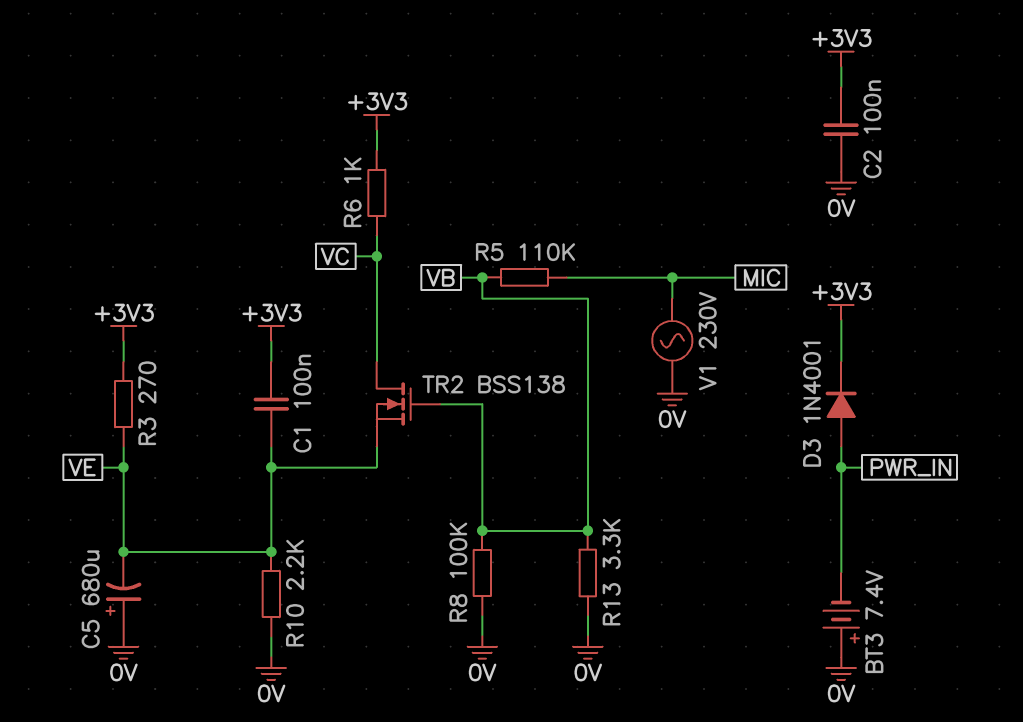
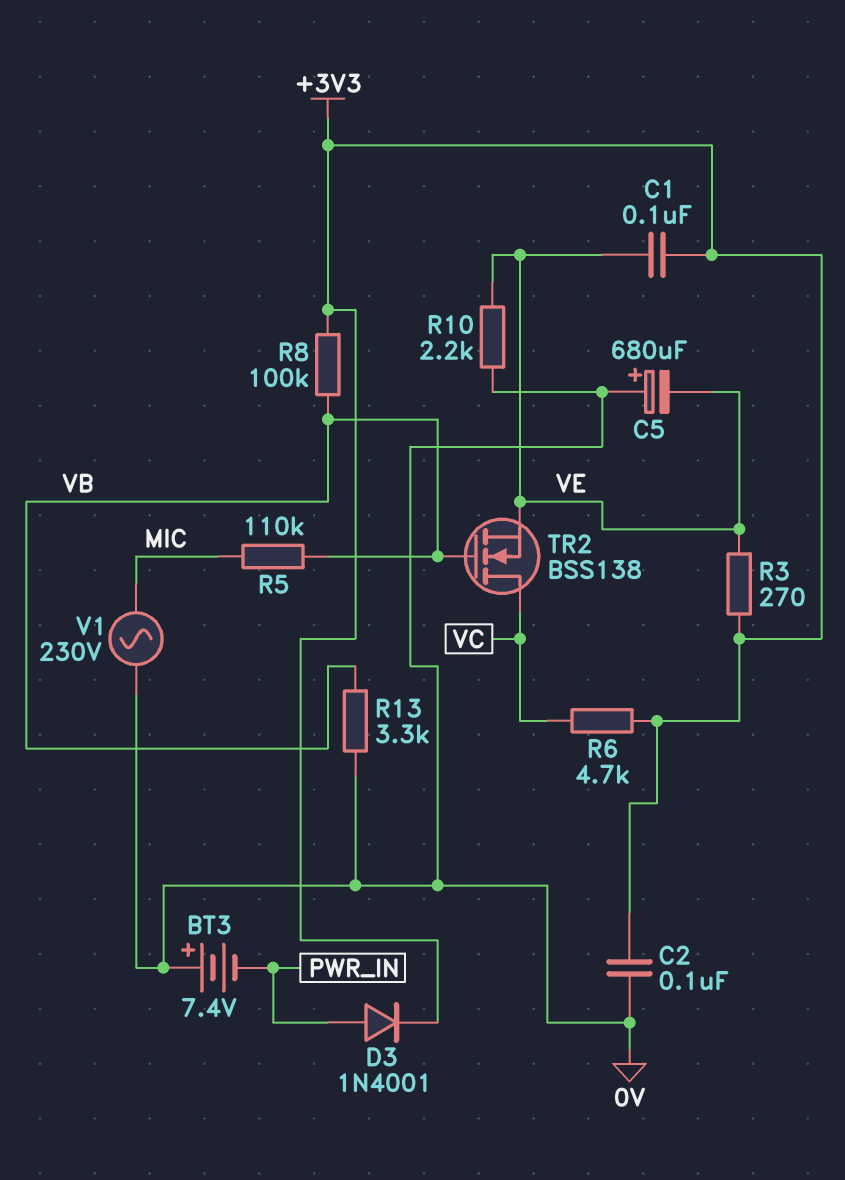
R6: 1k (+3V3, VC) -> 4.7k (+3V3, VC)
R8: 100k (0V, VB) -> 100k (+3V3, VB)

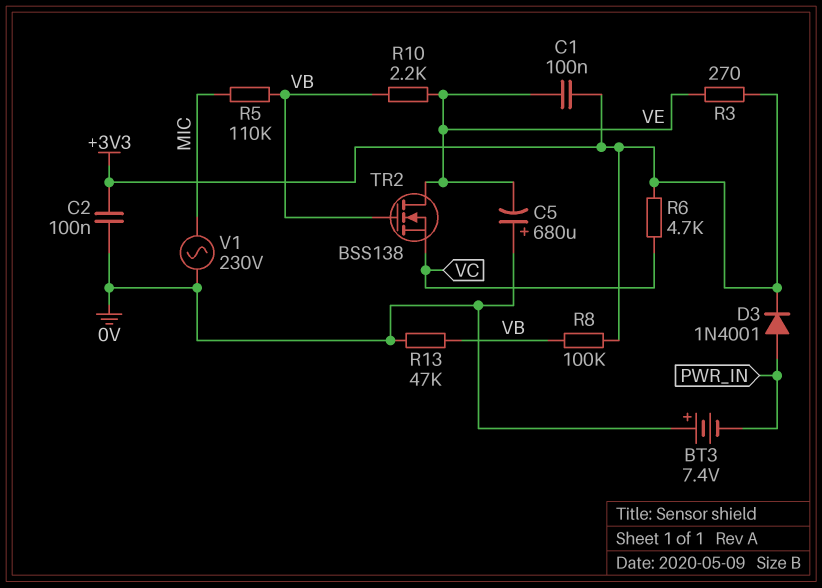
R10: 2.2k (0V, VE) -> 2.2k (VB, VE)
R13: 3.3k (0V, VB) -> 47k (0V, VB)
TR2: NMOS BSS138 (G VB, D VC, S VE) -> NMOS BSS138 (G VB, D VE, S VC)

